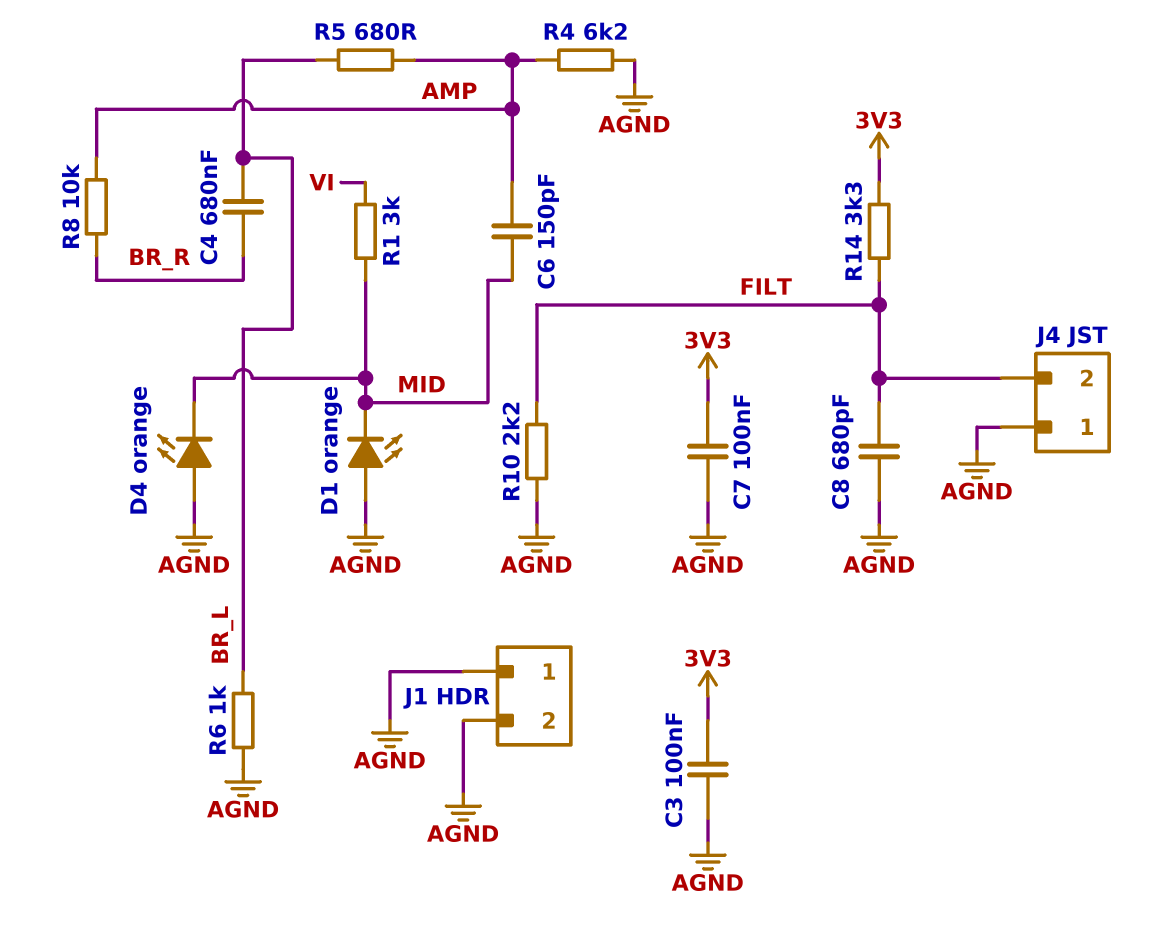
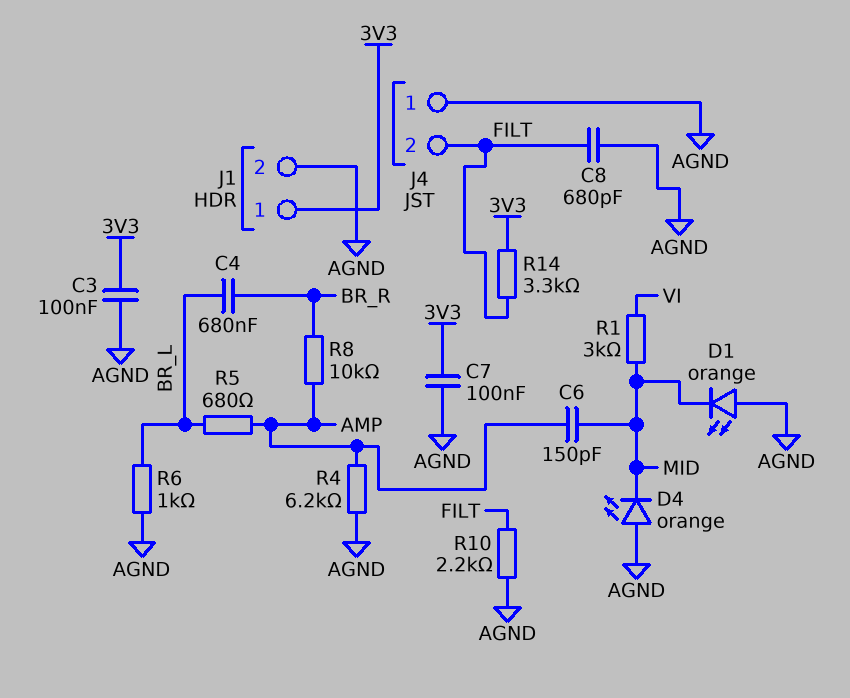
J1 pin 1: AGND -> 3V3

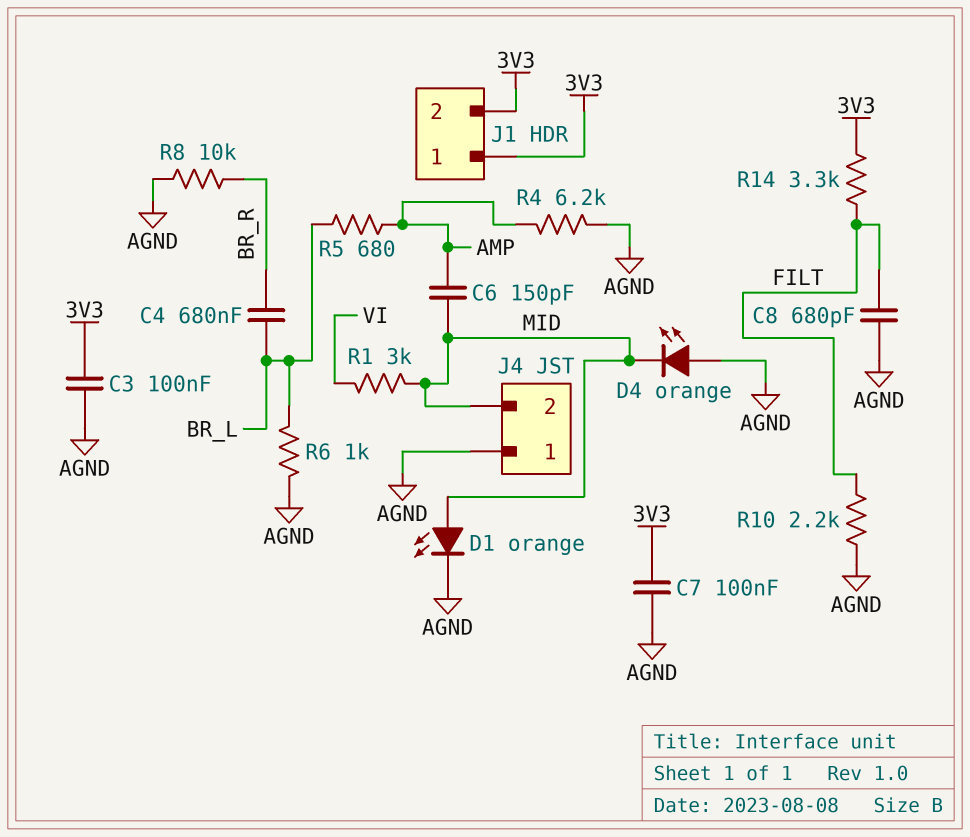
D1: LED orange (A AGND, K MID) -> LED orange (A MID, K AGND)
J1 pin 2: AGND -> 3V3
J4 pin 2: FILT -> MID
R8: 10k (AMP, BR_R) -> 10k (AGND, BR_R)

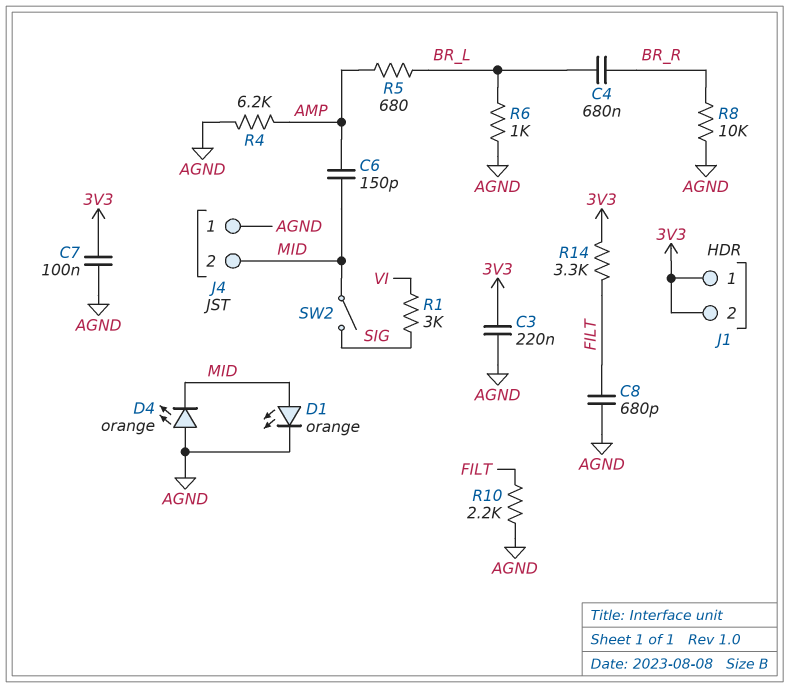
C3: 100nF (3V3, AGND) -> 220nF (3V3, AGND)
R1: 3k (MID, VI) -> 3k (SIG, VI)
SW2: none -> switch (MID, SIG)

